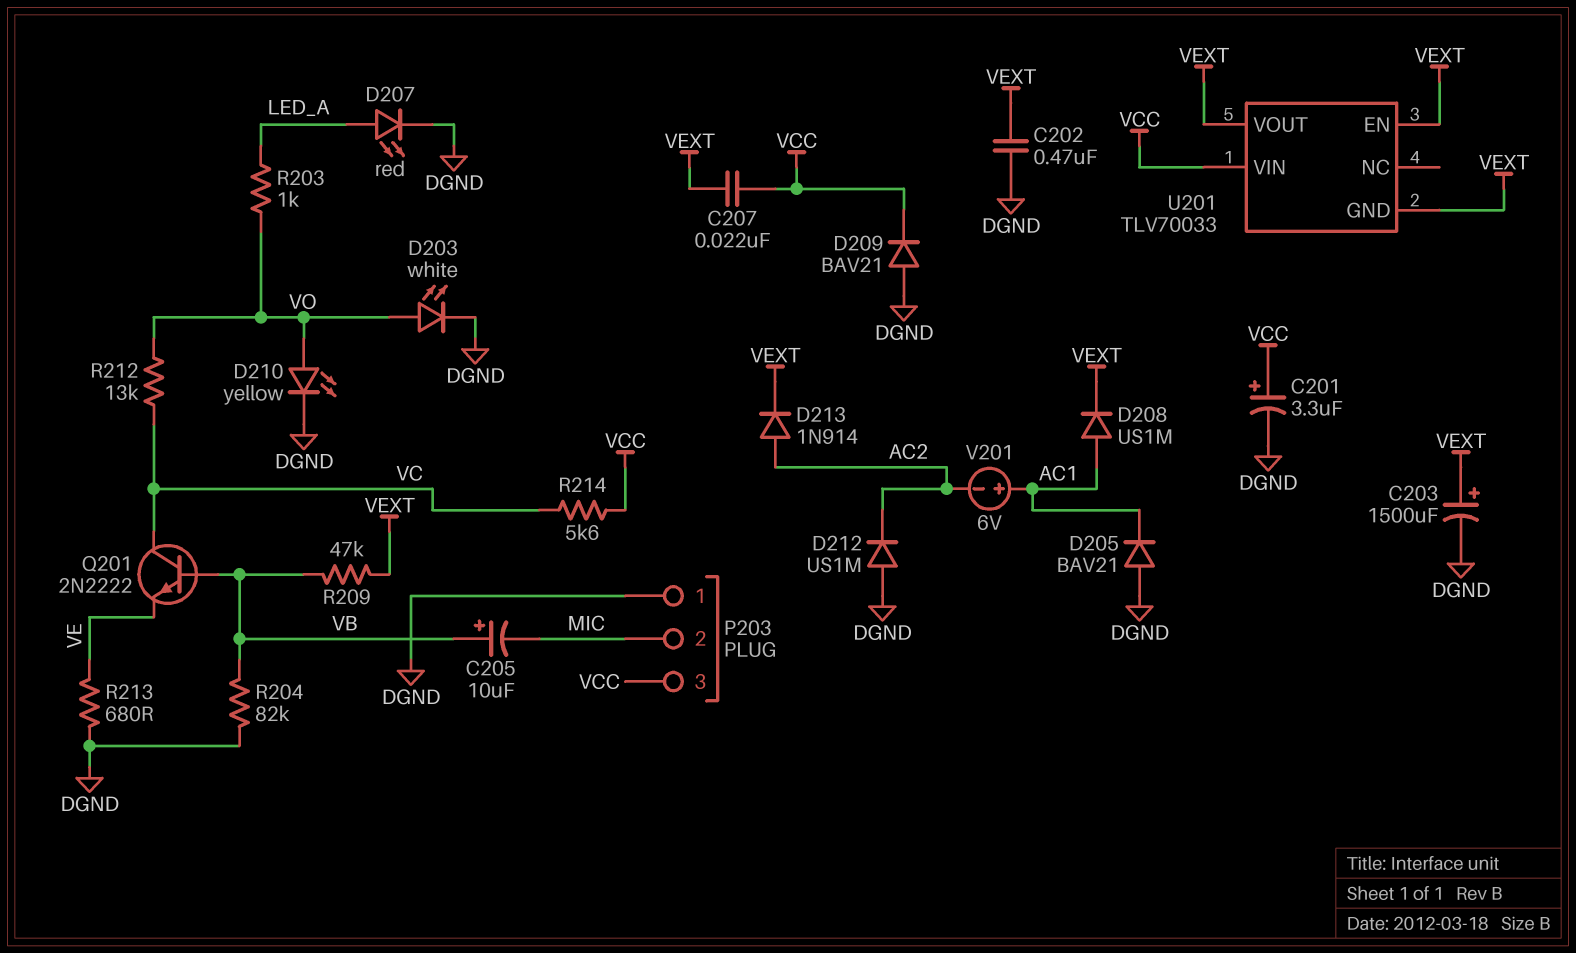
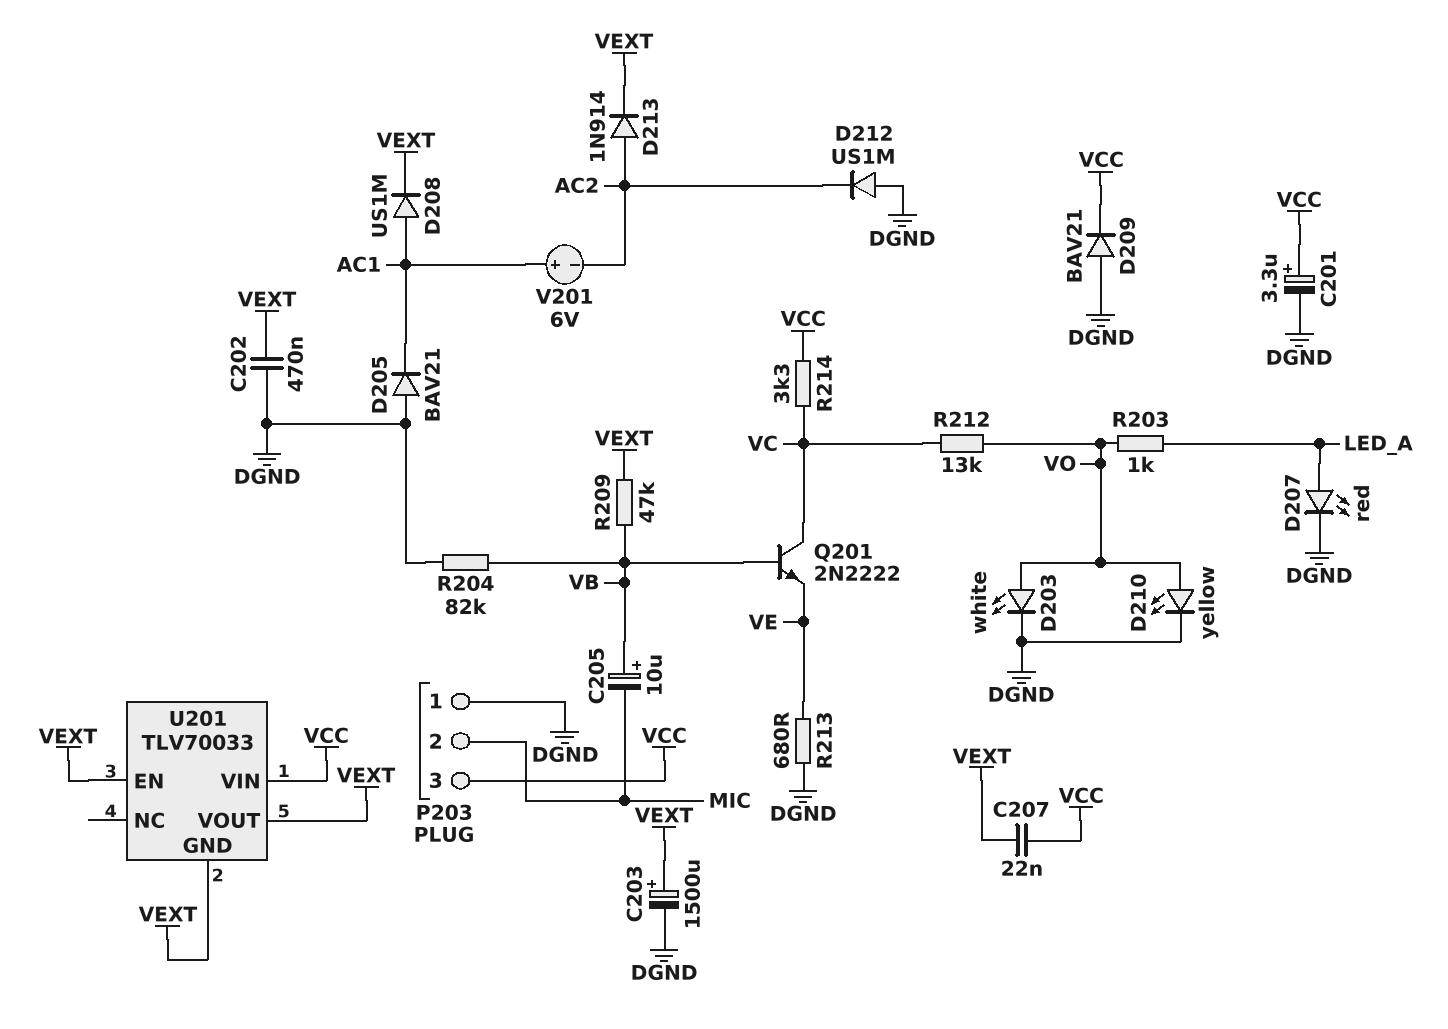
R214: 5.6k (VC, VCC) -> 3.3k (VC, VCC)

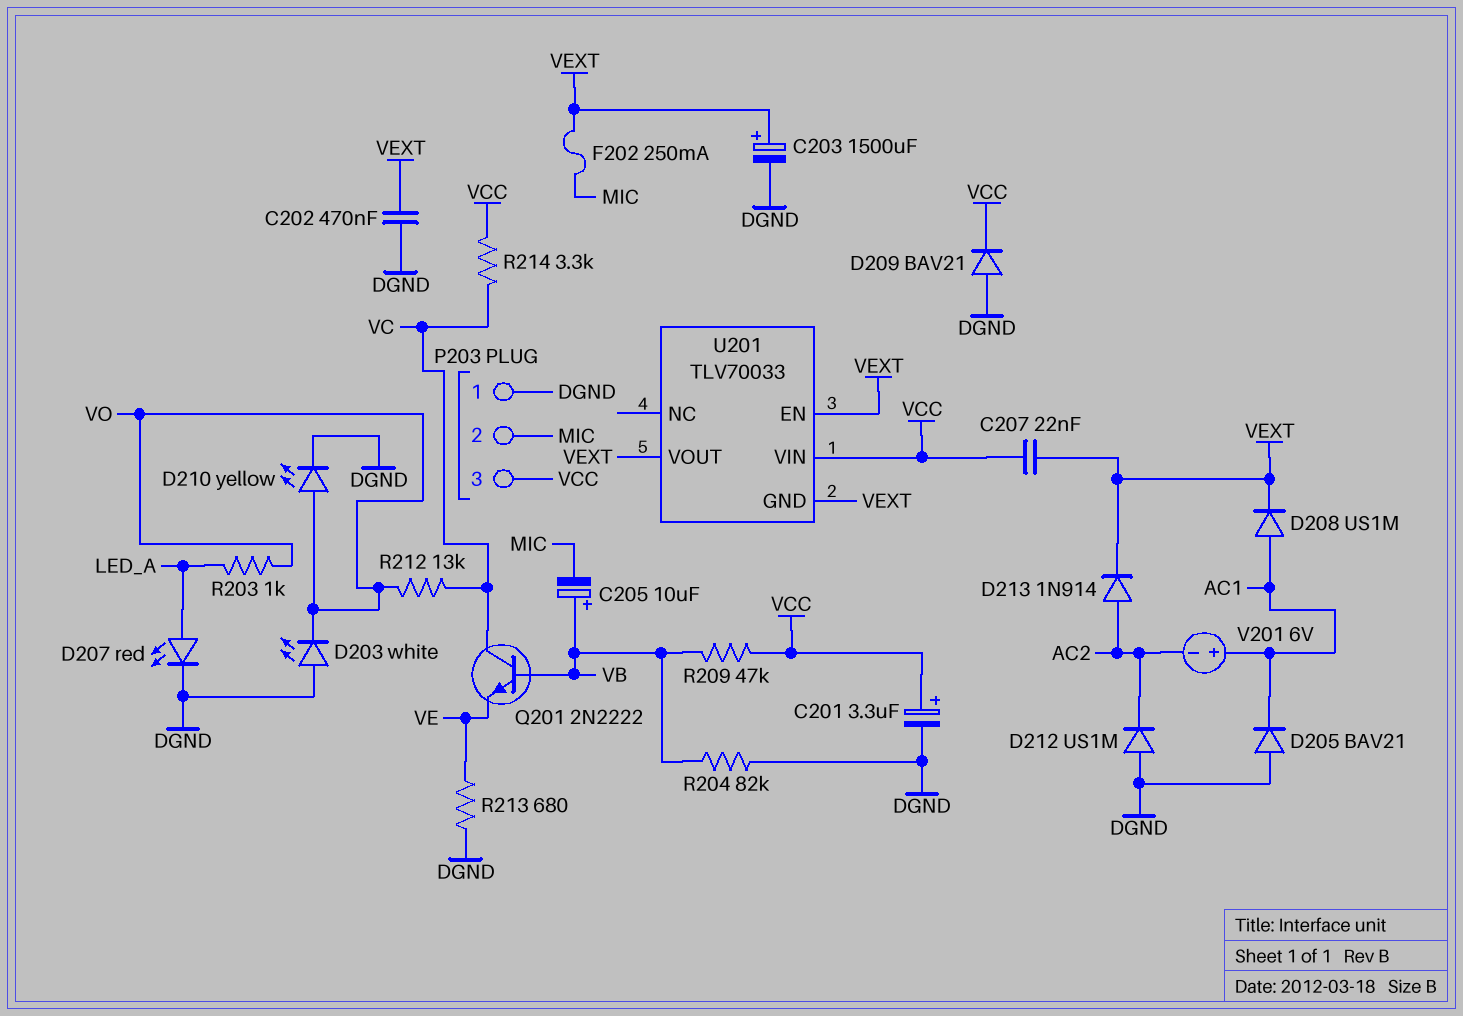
D203: LED white (A VO, K DGND) -> LED white (A DGND, K VO)
F202: none -> 250mA (MIC, VEXT)
R209: 47k (VB, VEXT) -> 47k (VB, VCC)

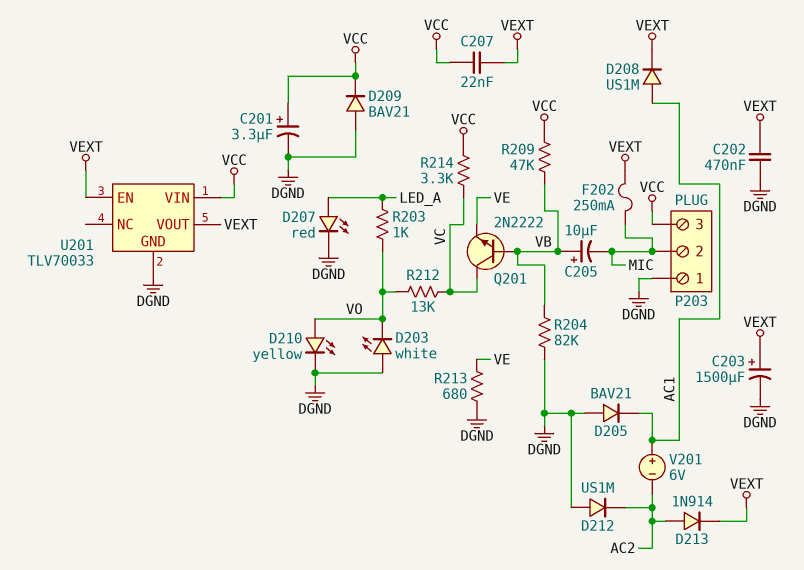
U201 pin GND: VEXT -> DGND

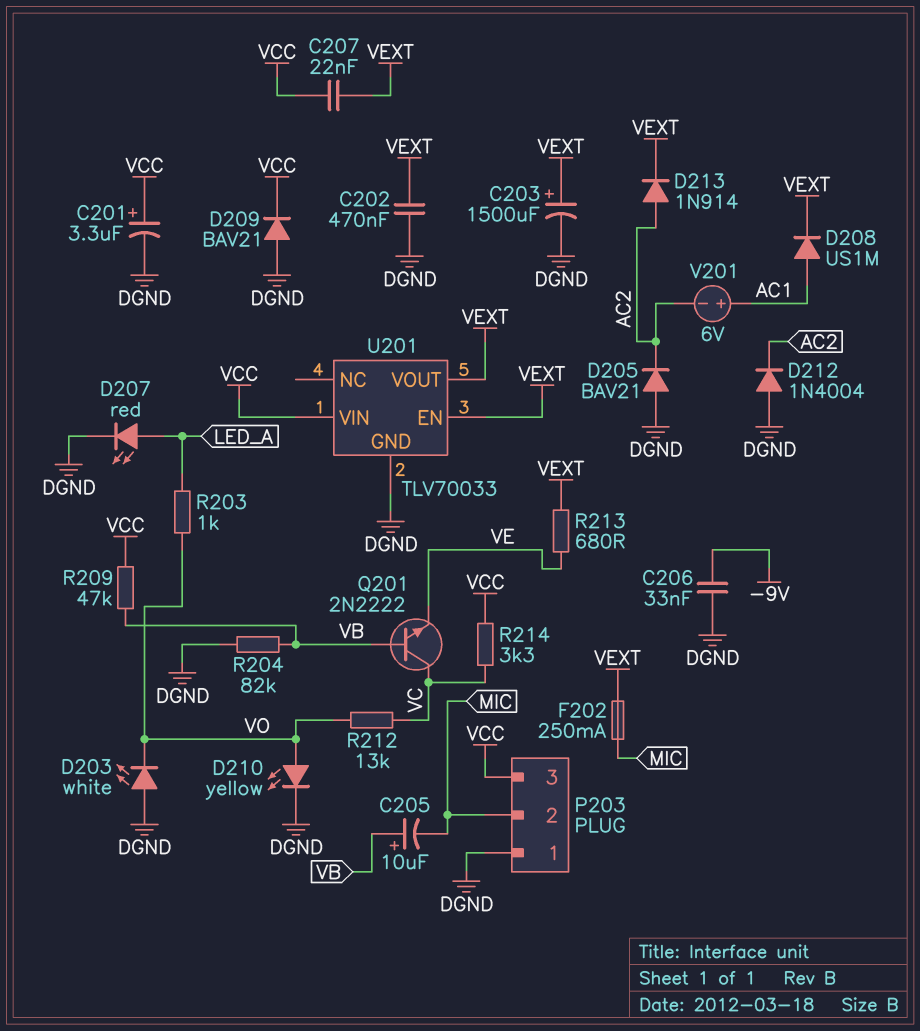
C206: none -> 33nF (-9V, DGND)
D205: diode BAV21 (A DGND, K AC1) -> diode BAV21 (A DGND, K AC2)
D212: diode US1M (A DGND, K AC2) -> diode 1N4004 (A DGND, K AC2)
R213: 680 (DGND, VE) -> 680 (VE, VEXT)

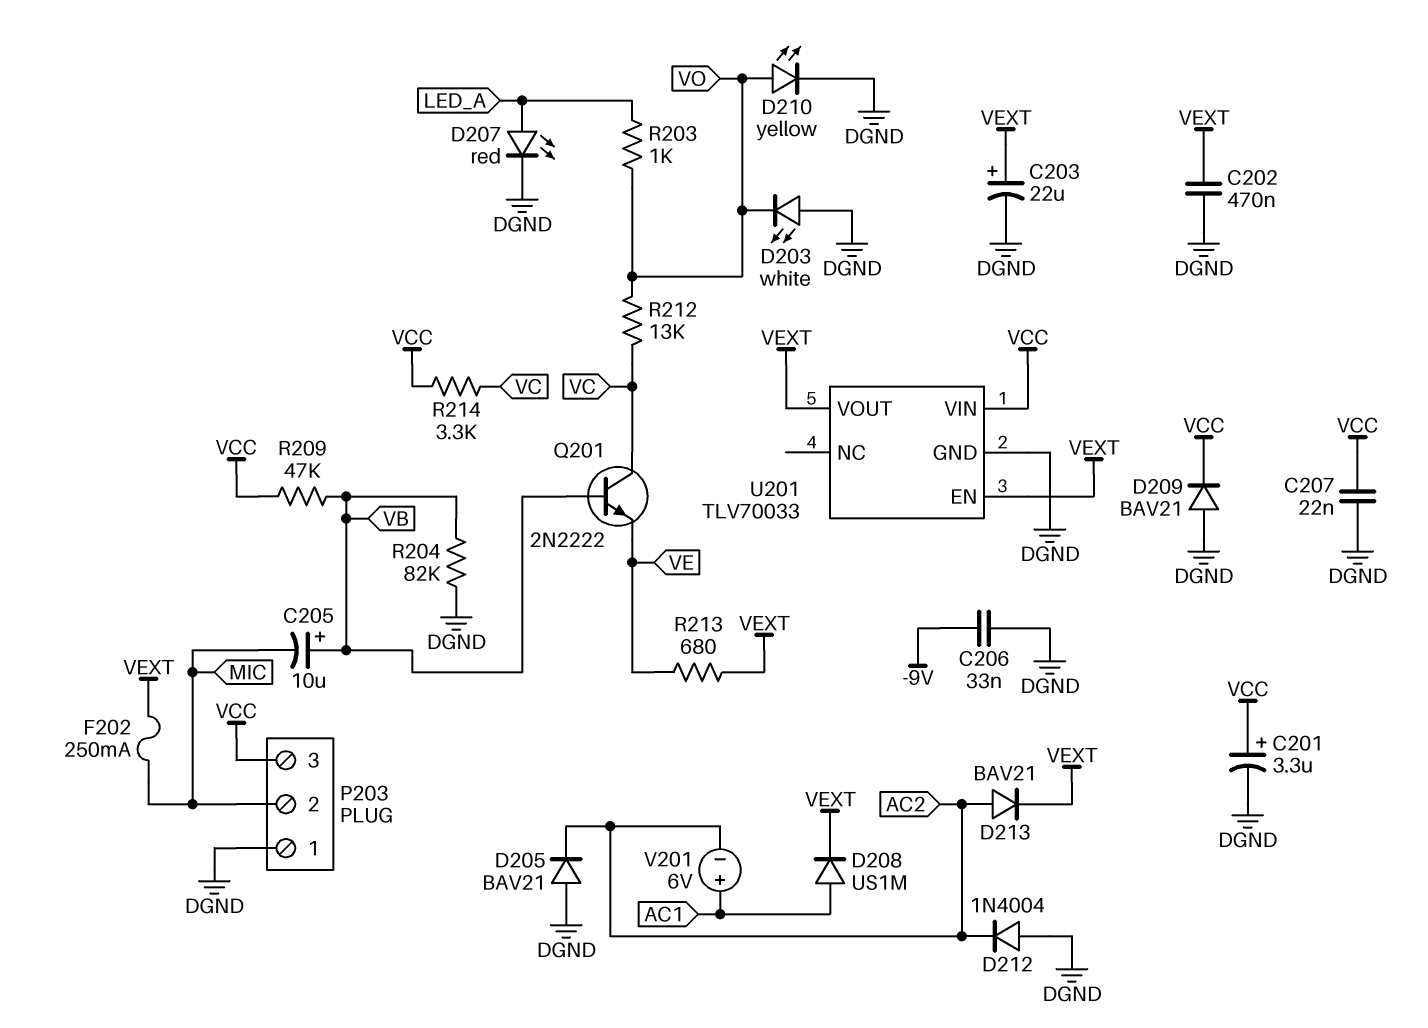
C203: 1500uF (plus VEXT, minus DGND) -> 22uF (plus VEXT, minus DGND)
C207: 22nF (VCC, VEXT) -> 22nF (DGND, VCC)
D213: diode 1N914 (A AC2, K VEXT) -> diode BAV21 (A AC2, K VEXT)

